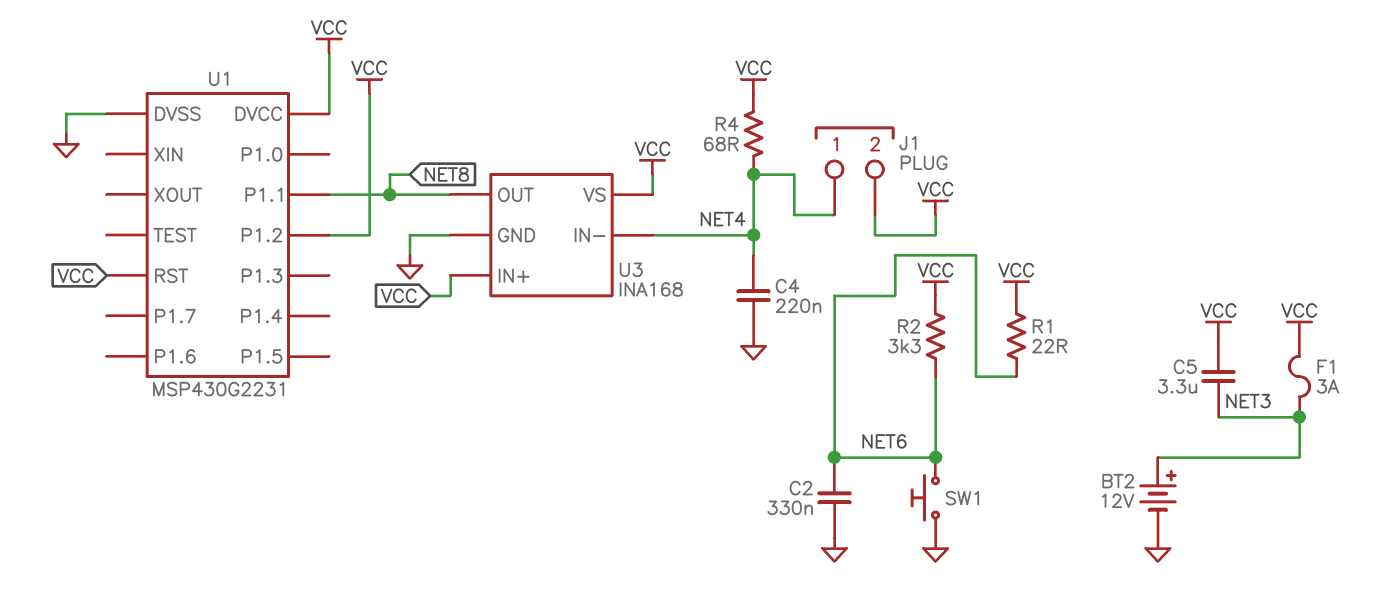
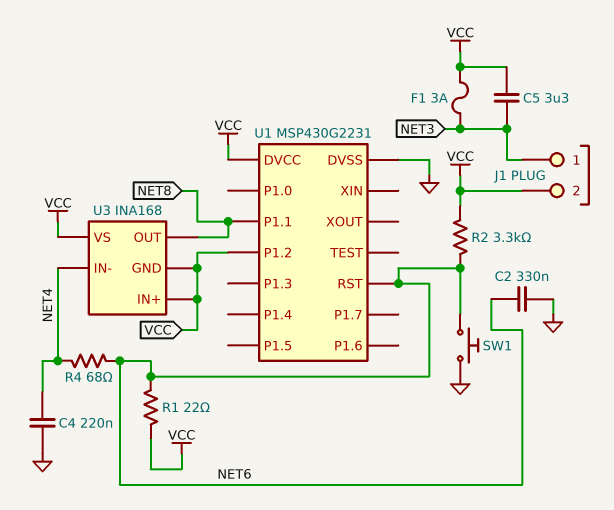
BT2: 12V (plus NET3, minus GND) -> none
J1 pin 1: NET4 -> NET3
R4: 68 (NET4, VCC) -> 68 (NET4, NET6)
U1 pin RST: VCC -> NET6
U3 pin GND: GND -> VCC

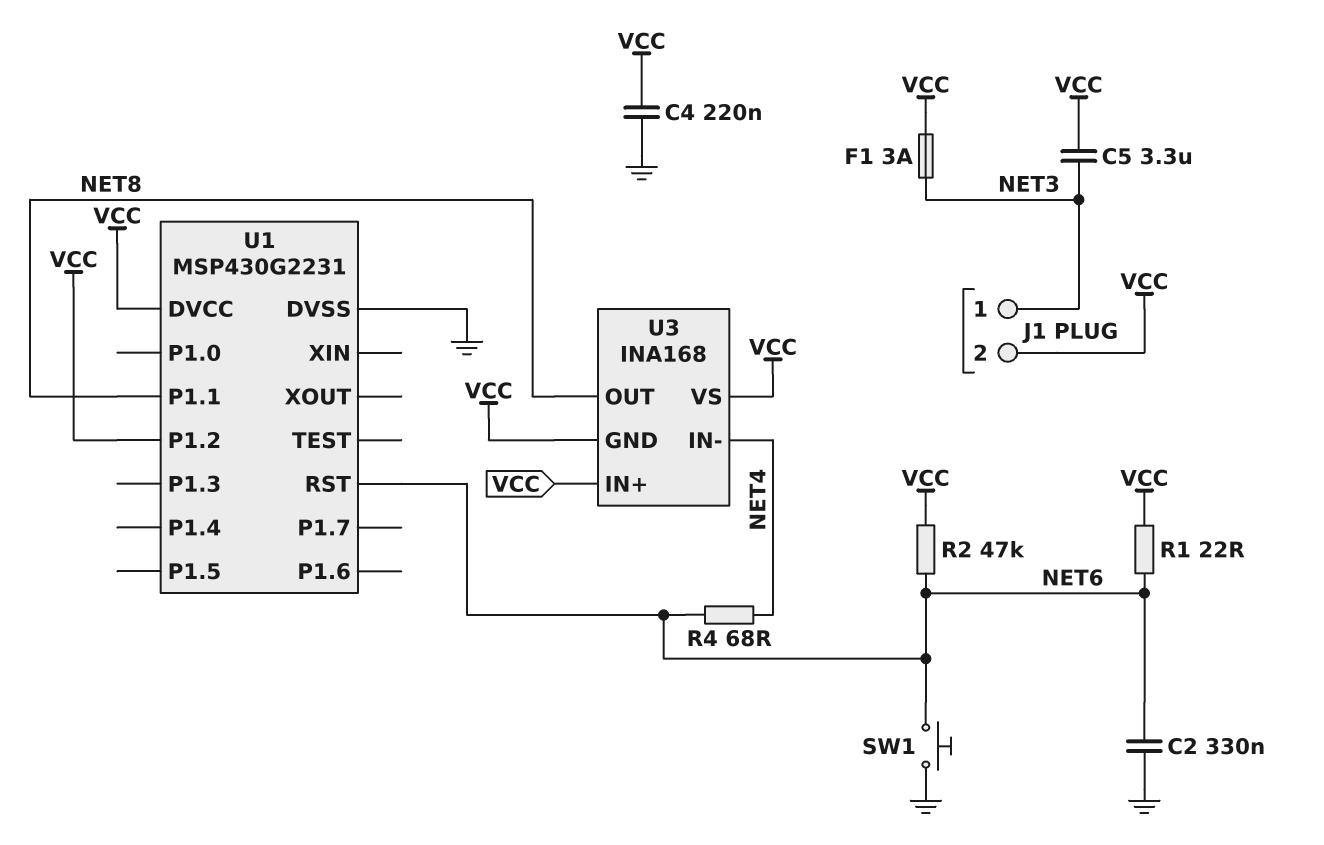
C4: 220nF (GND, NET4) -> 220nF (GND, VCC)
R2: 3.3k (NET6, VCC) -> 47k (NET6, VCC)

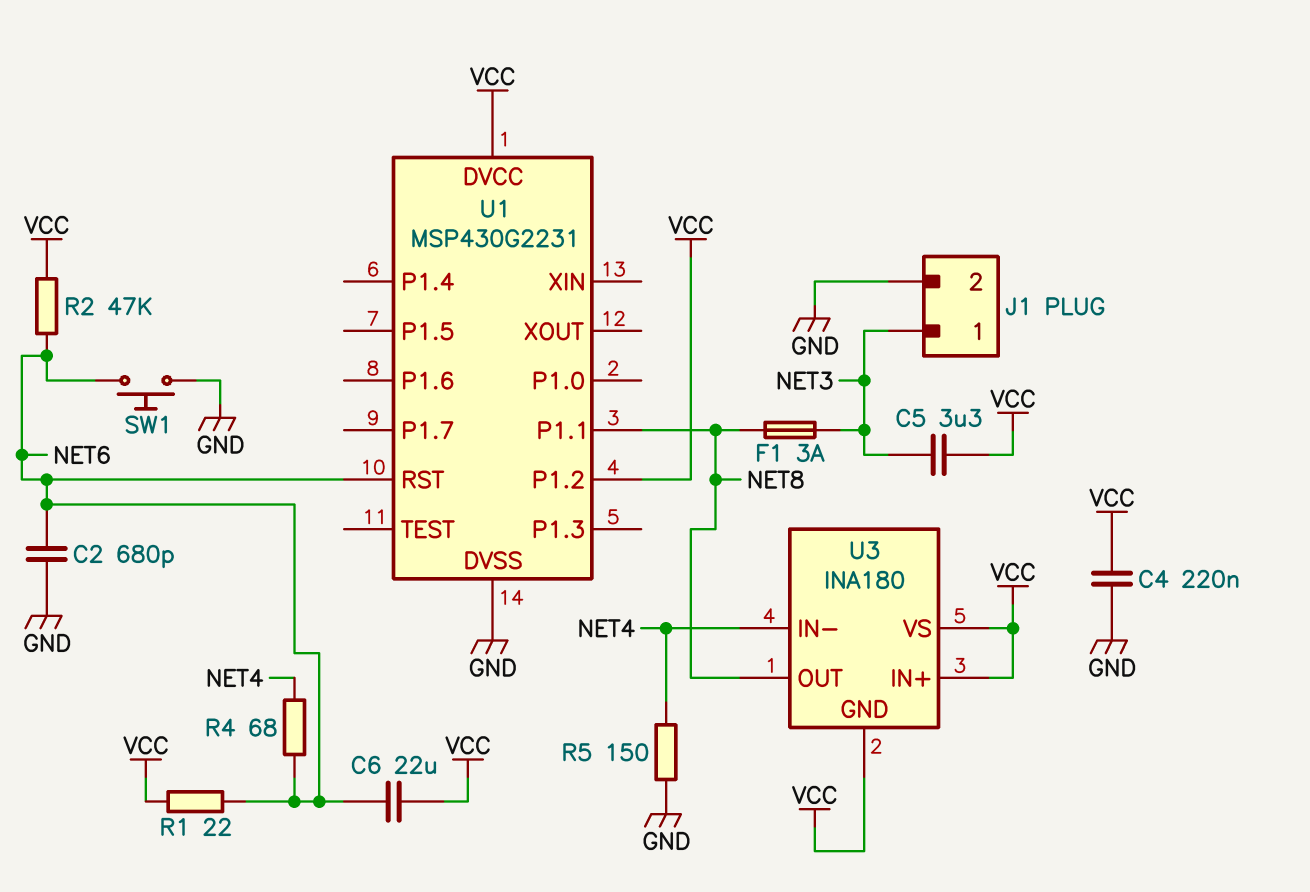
C2: 330nF (GND, NET6) -> 680pF (GND, NET6)
C6: none -> 22uF (NET6, VCC)
F1: 3A (NET3, VCC) -> 3A (NET3, NET8)
J1 pin 2: VCC -> GND
R5: none -> 150 (GND, NET4)
U3: INA168 -> INA180

